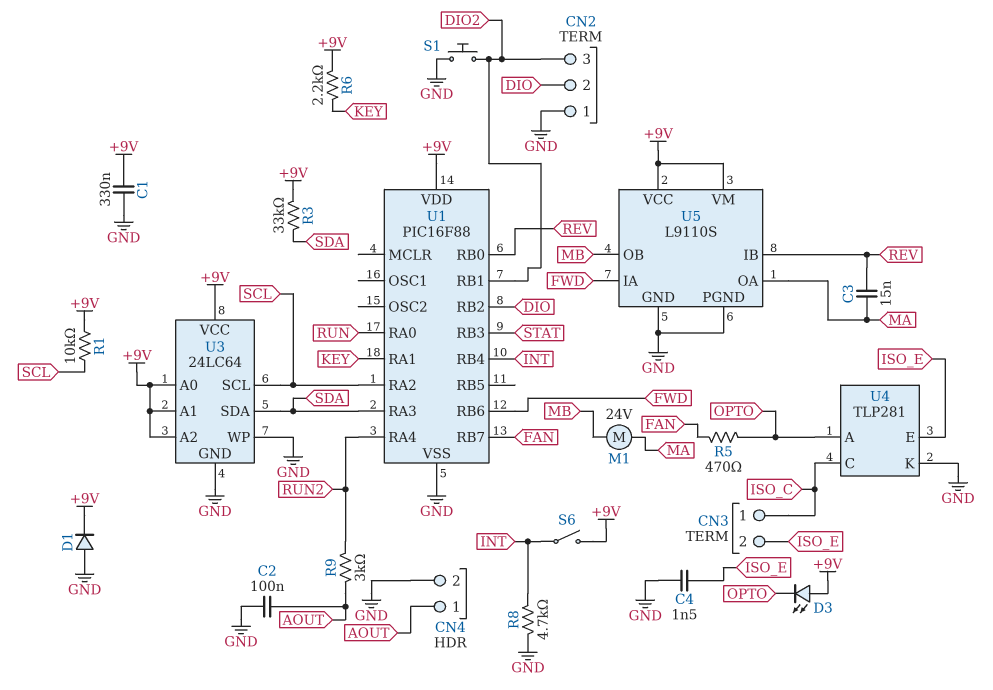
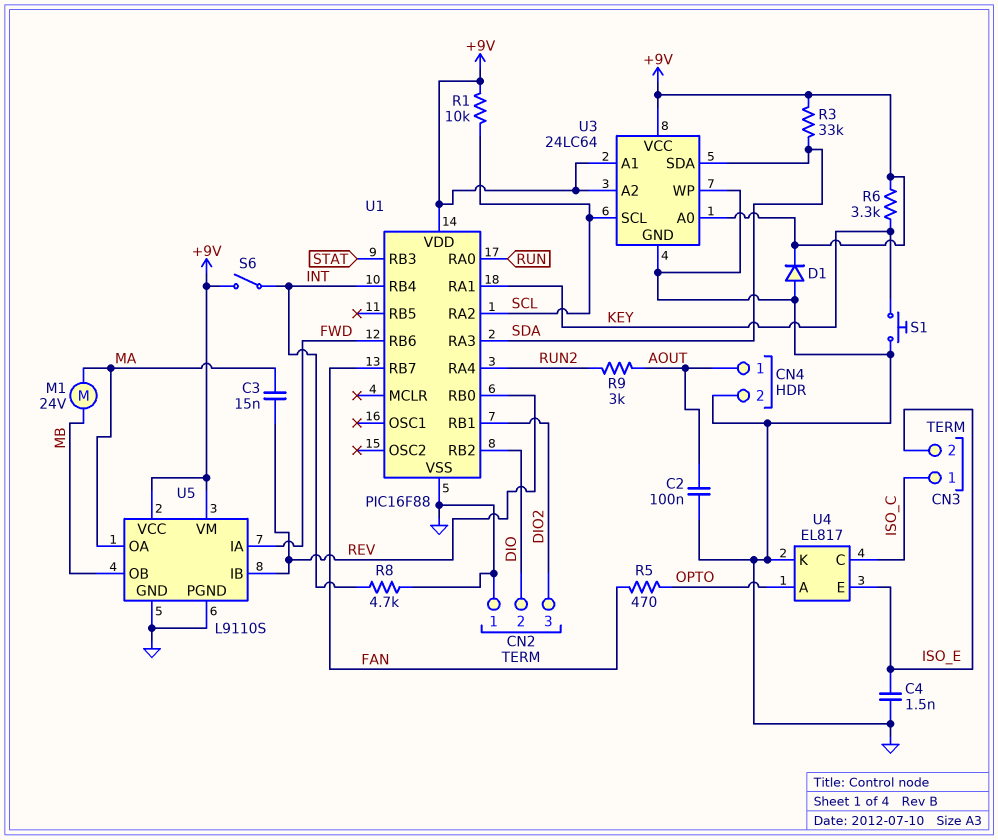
C1: 330nF (+9V, GND) -> none
D3: LED (A +9V, K OPTO) -> none
R6: 2.2k (+9V, KEY) -> 3.3k (+9V, KEY)
S1: button (DIO2, GND) -> button (GND, KEY)
U4: TLP281 -> EL817

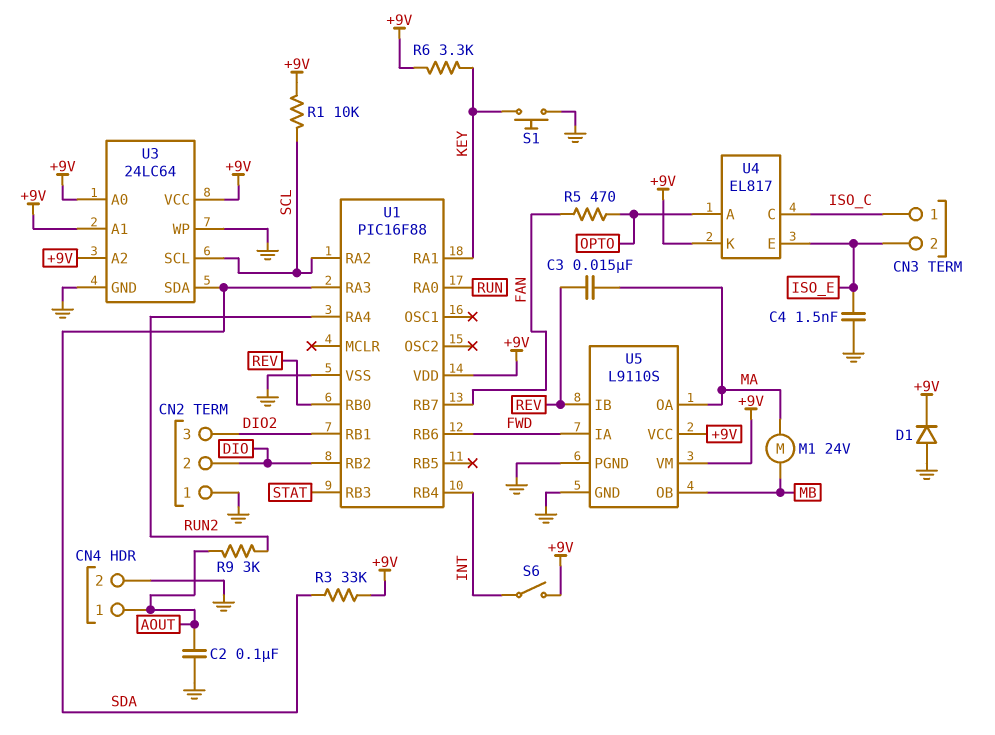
R8: 4.7k (GND, INT) -> none
U4 pin K: GND -> +9V

